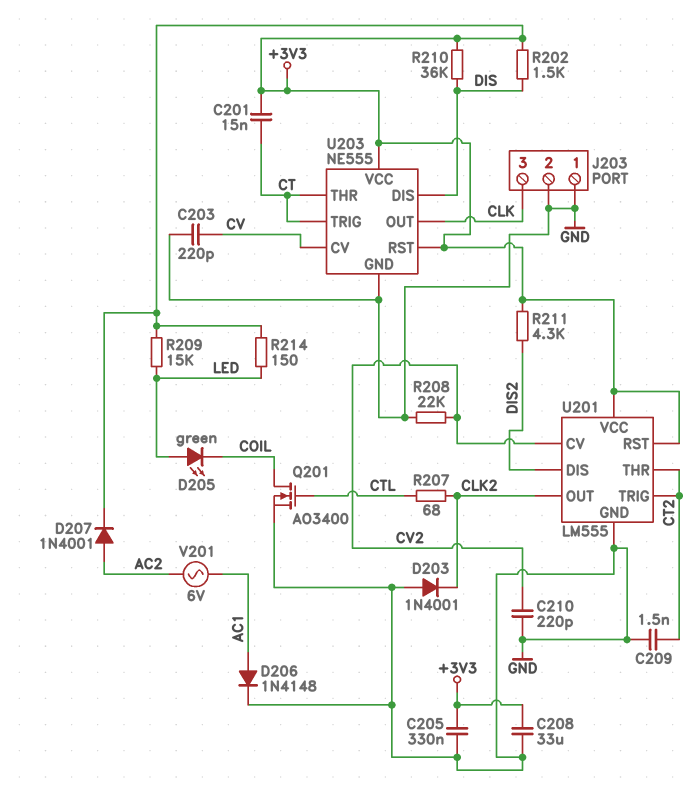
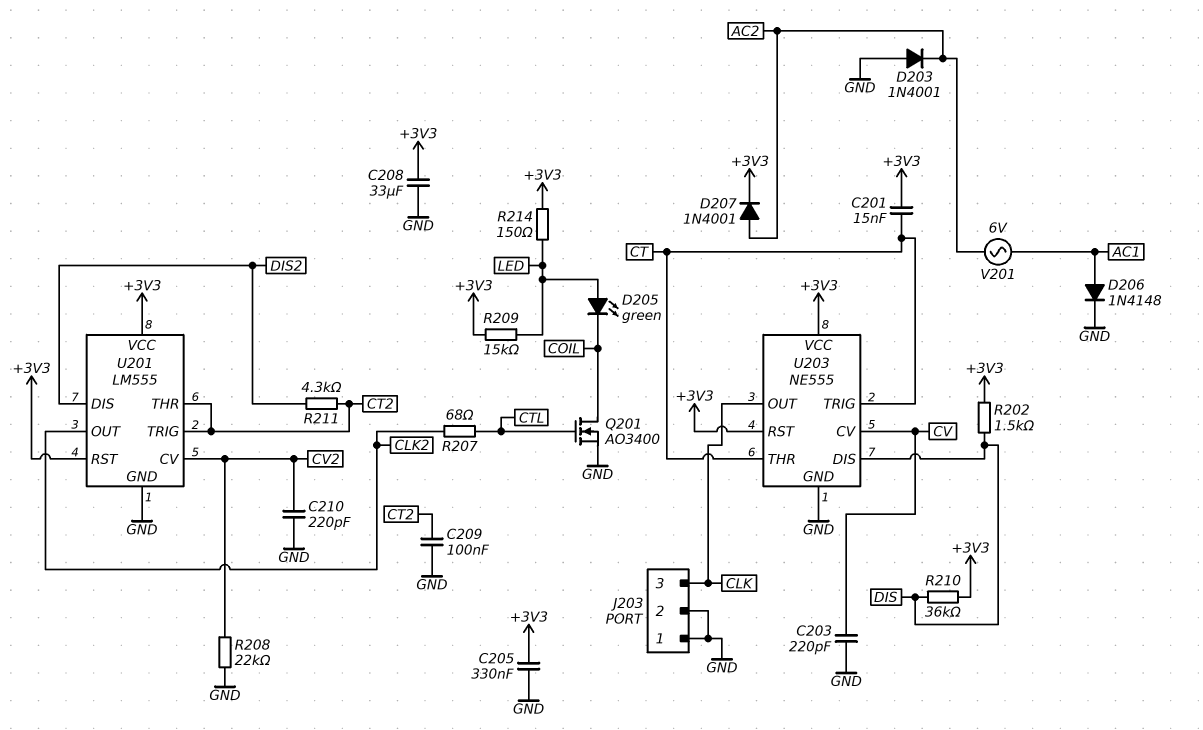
C209: 1.5nF (CT2, GND) -> 100nF (CT2, GND)
D203: diode 1N4001 (A GND, K CLK2) -> diode 1N4001 (A GND, K AC2)
R211: 4.3k (+3V3, DIS2) -> 4.3k (CT2, DIS2)

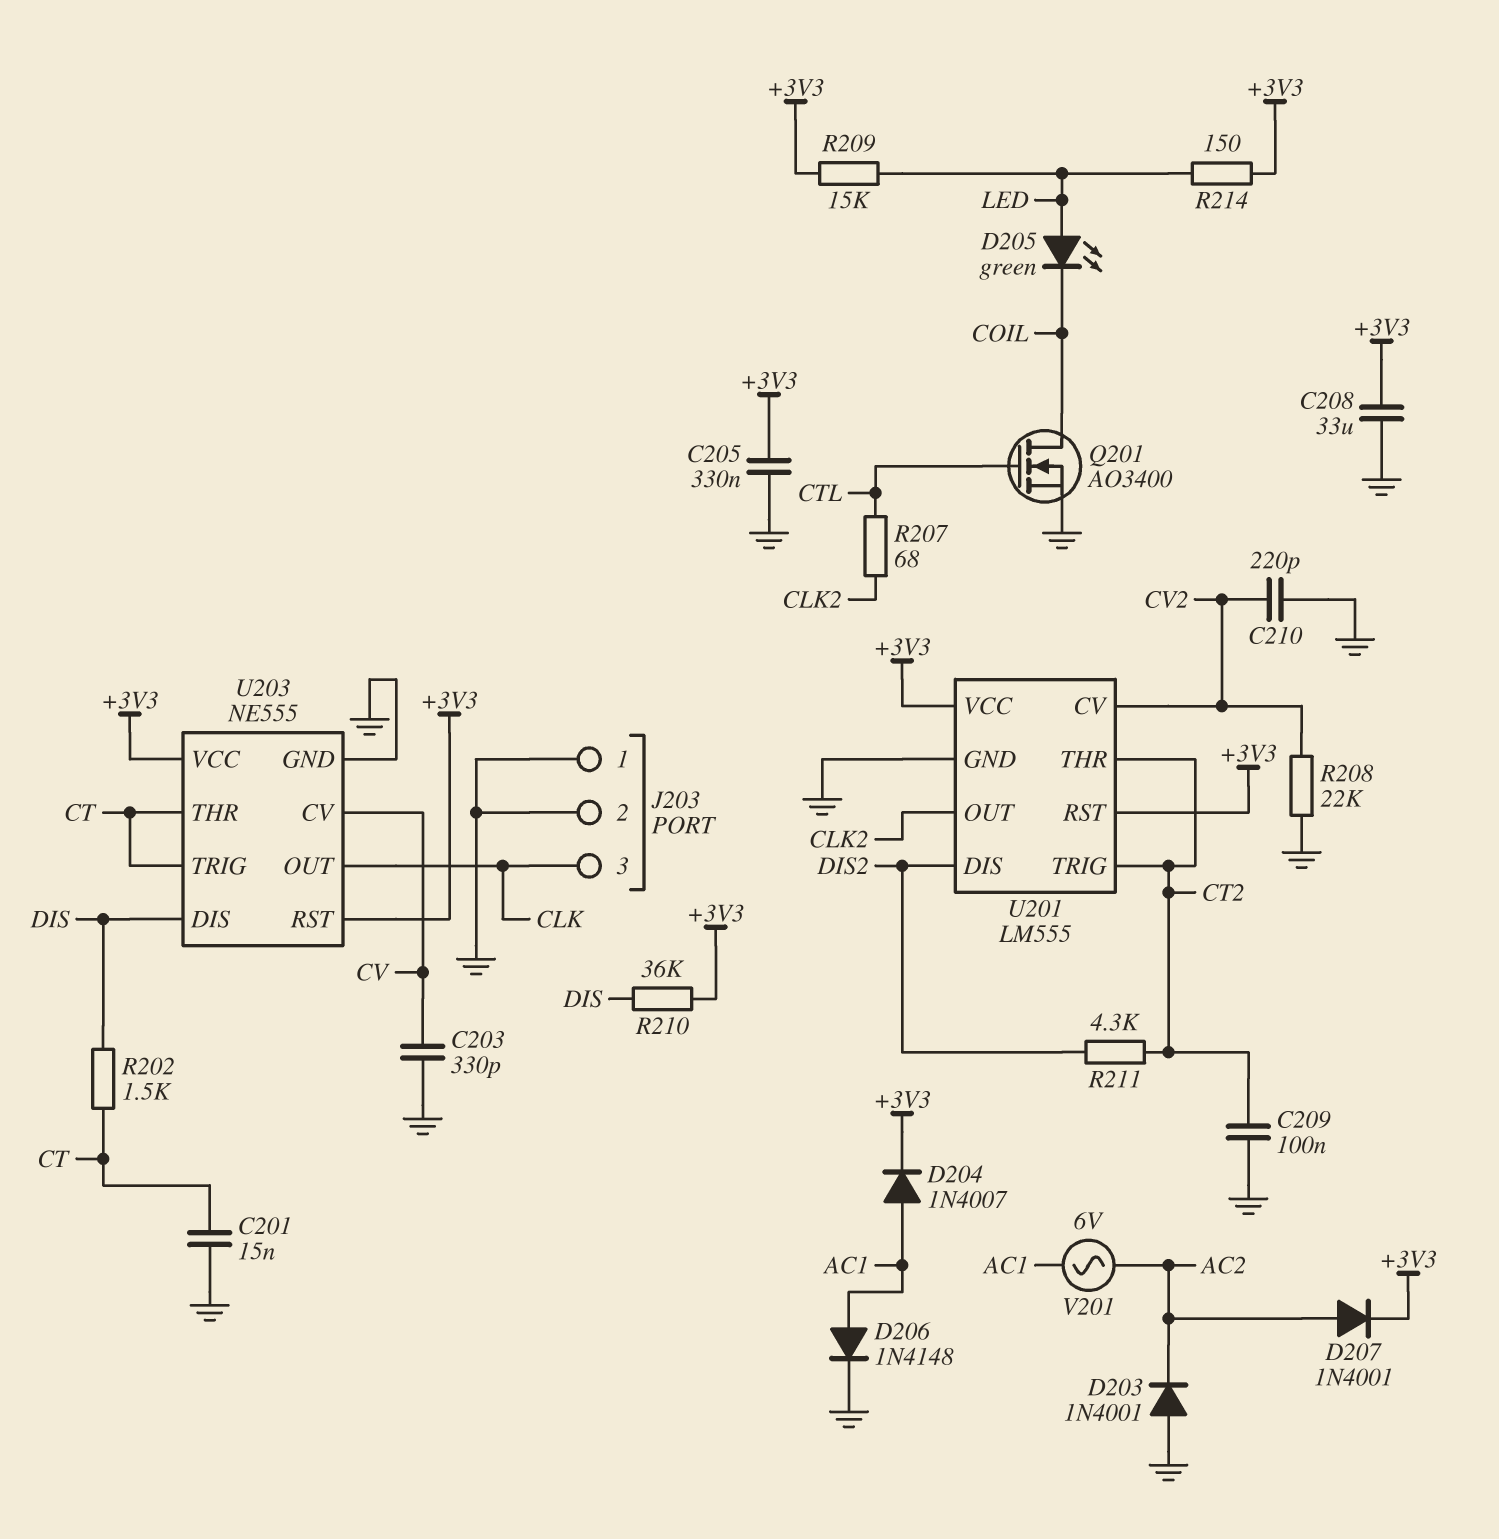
C201: 15nF (+3V3, CT) -> 15nF (CT, GND)
C203: 220pF (CV, GND) -> 330pF (CV, GND)
D204: none -> diode 1N4007 (A AC1, K +3V3)
R202: 1.5k (+3V3, DIS) -> 1.5k (CT, DIS)

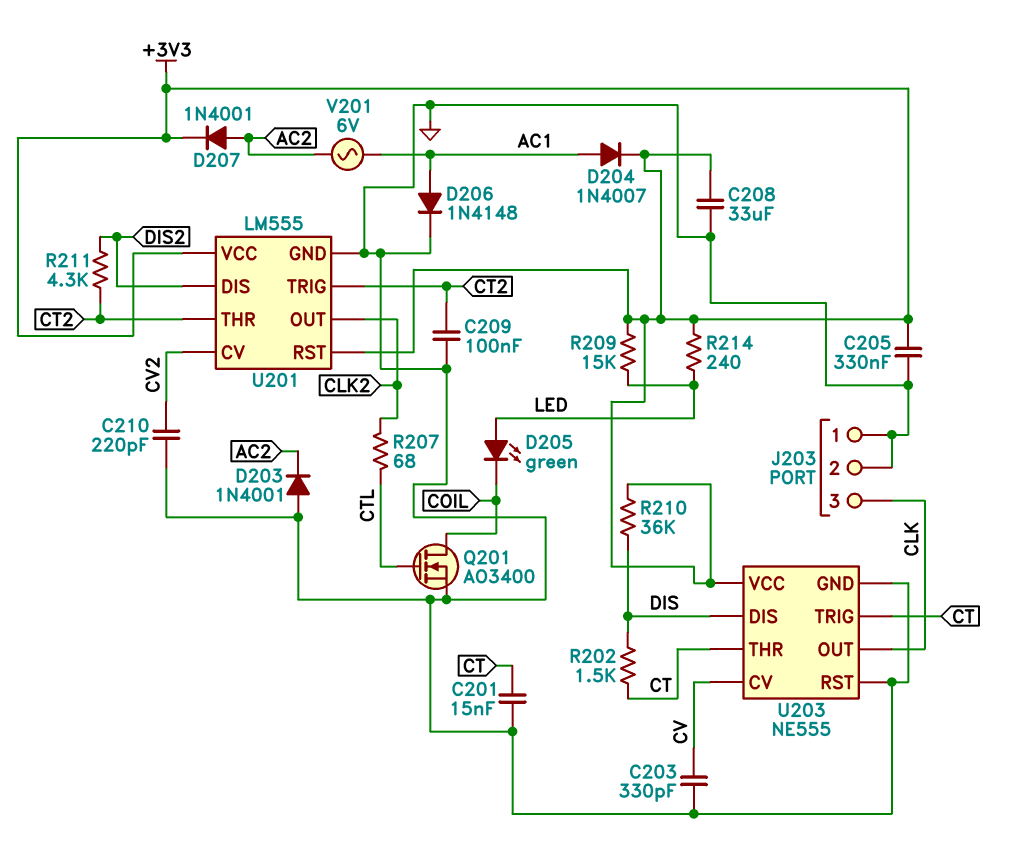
R208: 22k (CV2, GND) -> none
R214: 150 (+3V3, LED) -> 240 (+3V3, LED)
U203 pin RST: +3V3 -> GND

